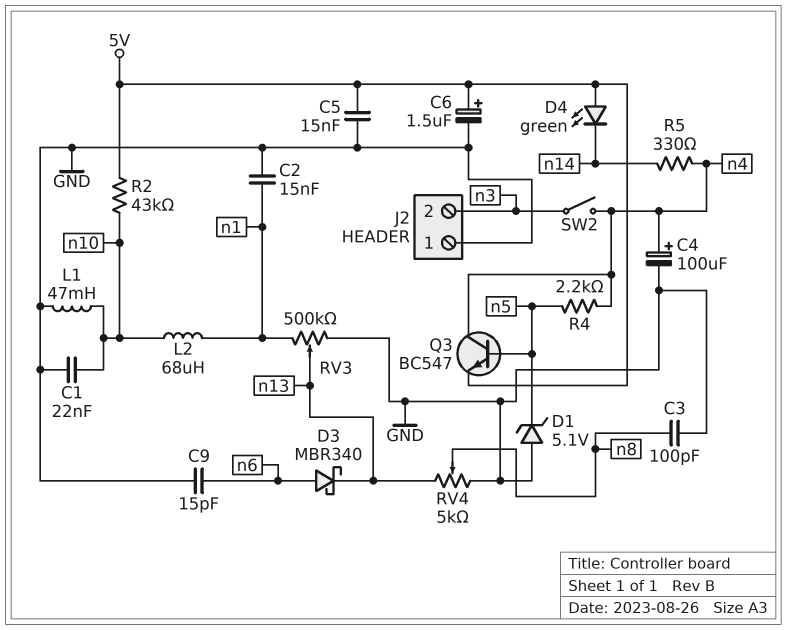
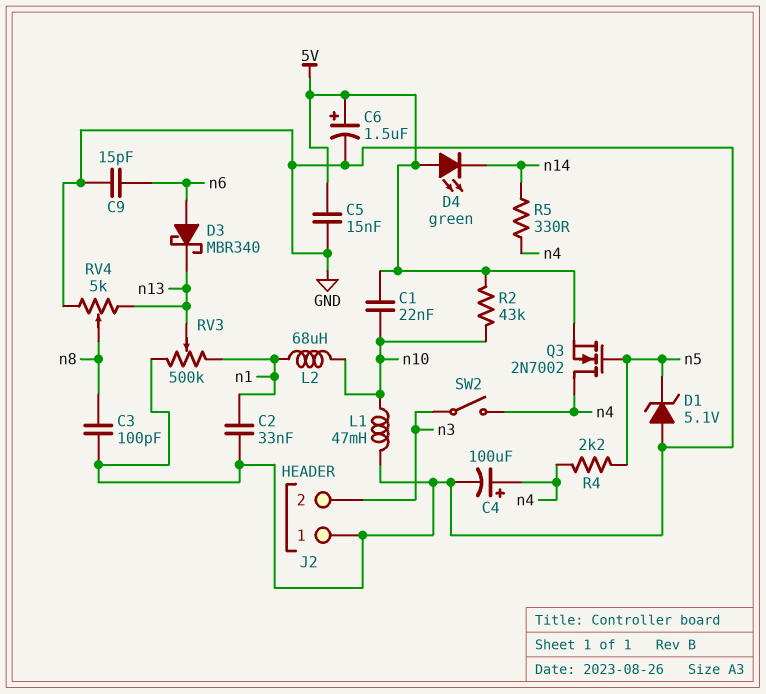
C1: 22nF (GND, n10) -> 22nF (5V, n10)
C2: 15nF (GND, n1) -> 33nF (GND, n1)
Q3: NPN BC547 (B n5, C n4, E 5V) -> NMOS 2N7002 (G n5, D n4, S 5V)

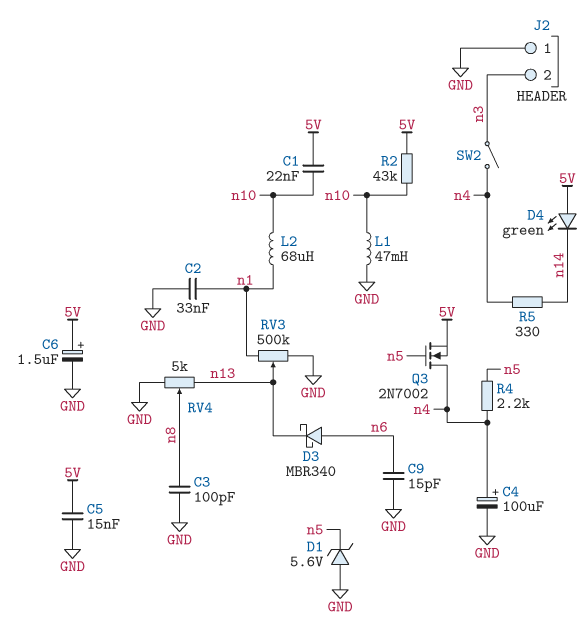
D1: zener 5.1V (A GND, K n5) -> zener 5.6V (A GND, K n5)

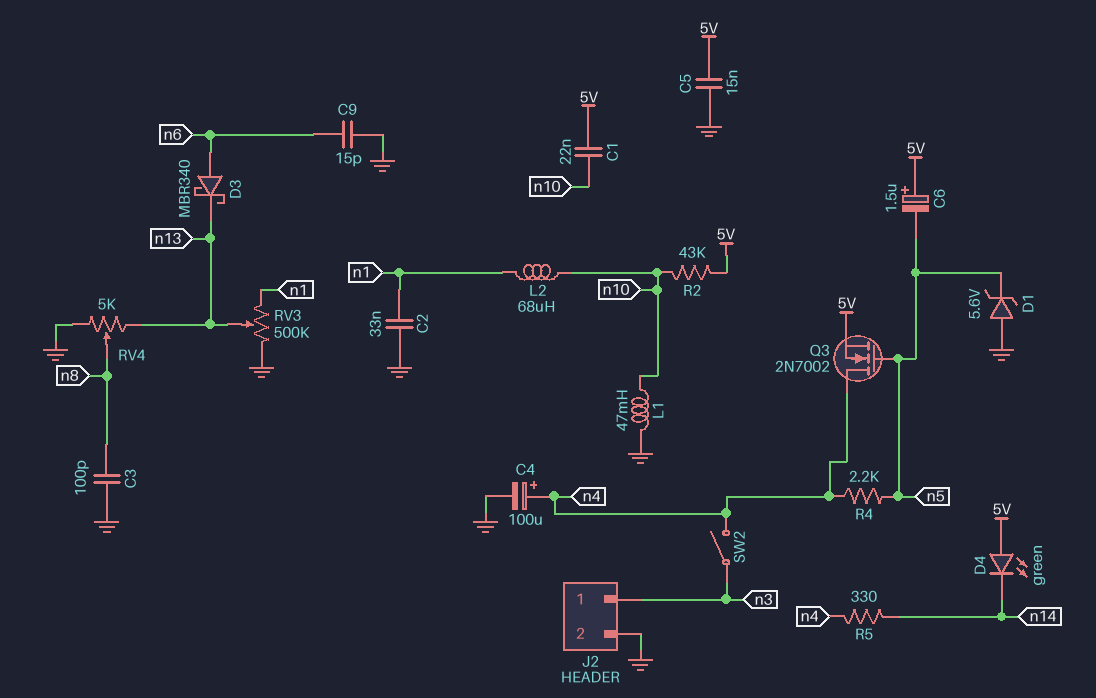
C6: 1.5uF (plus 5V, minus GND) -> 1.5uF (plus 5V, minus n5)
J2 pin 1: GND -> n3
J2 pin 2: n3 -> GND

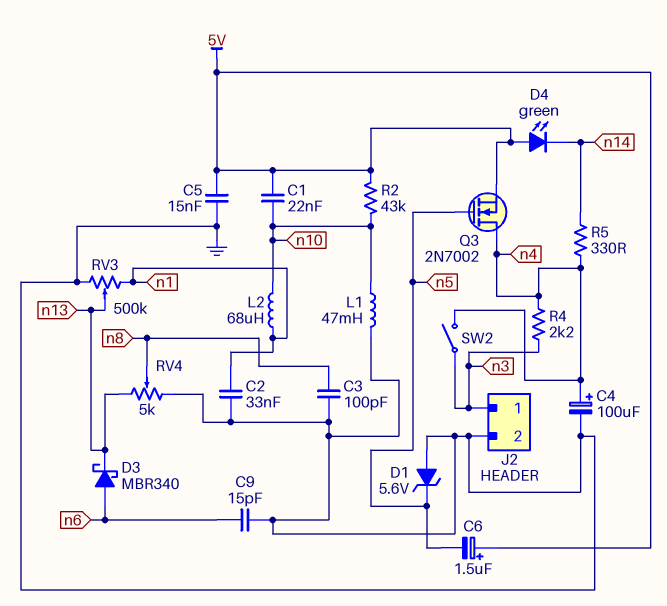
R4: 2.2k (n4, n5) -> 2.2k (n3, n4)

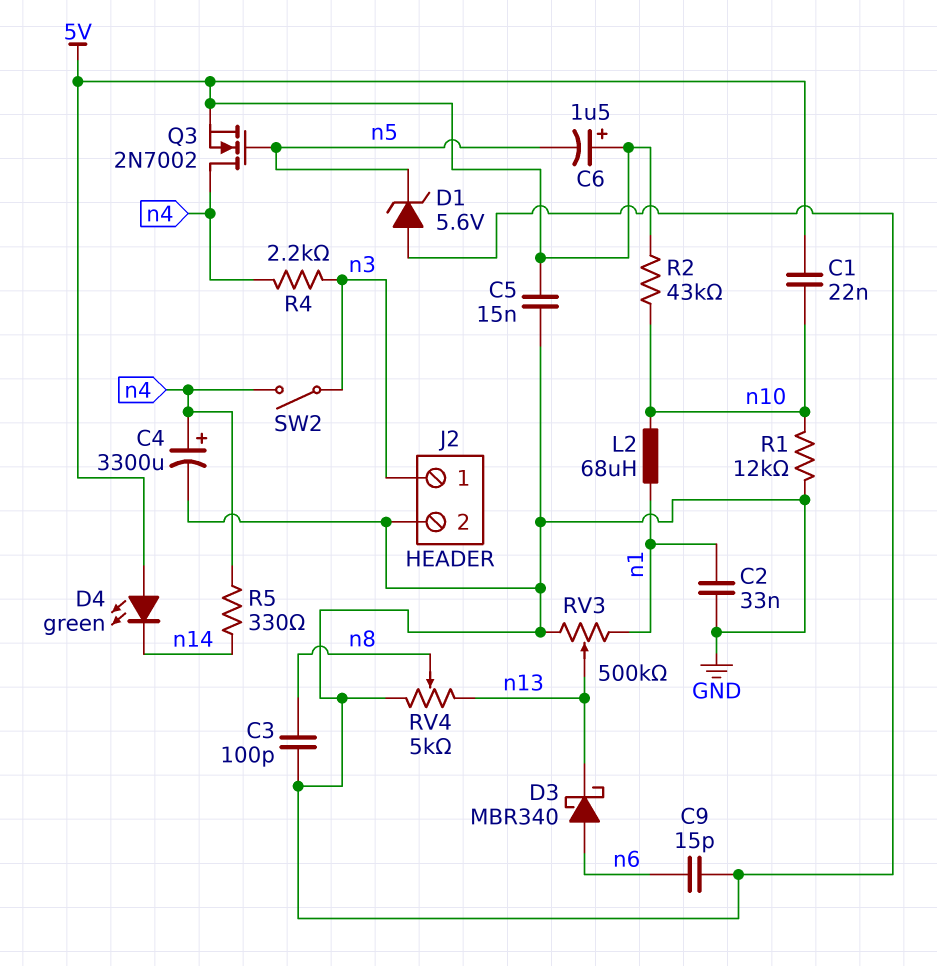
C4: 100uF (plus n4, minus GND) -> 3300uF (plus n4, minus GND)
L1: 47mH (GND, n10) -> none
R1: none -> 12k (GND, n10)

